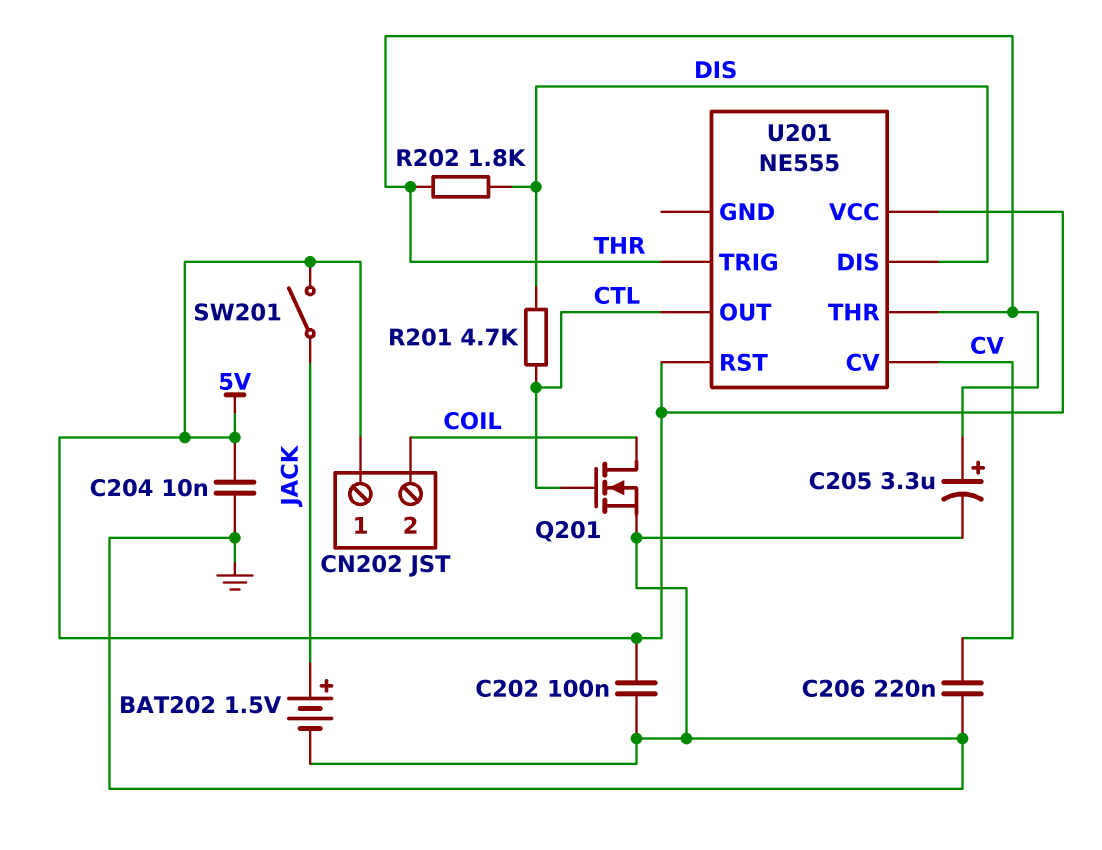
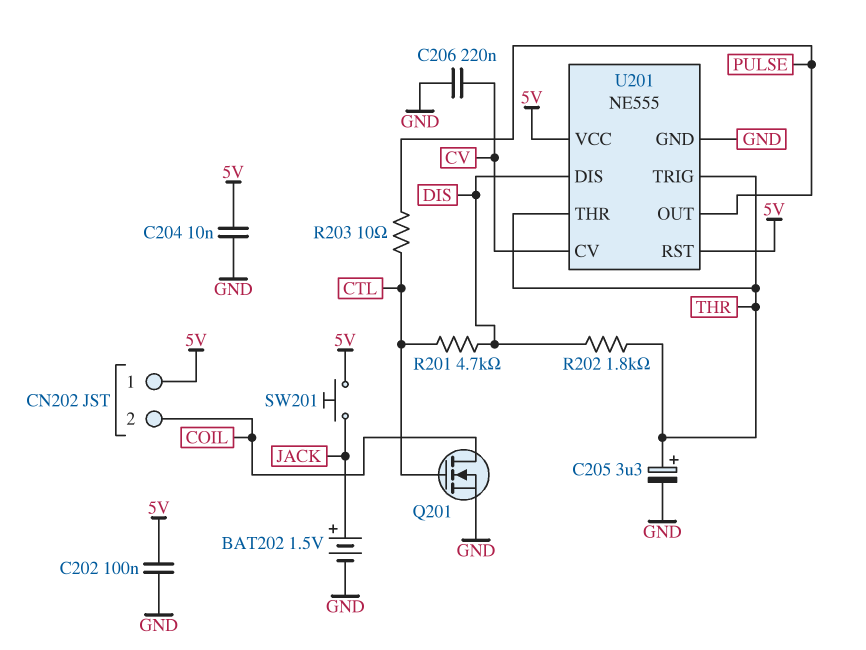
R203: none -> 10 (CTL, PULSE)
SW201: switch (5V, JACK) -> button (5V, JACK)
U201 pin GND: none -> GND
U201 pin OUT: CTL -> PULSE

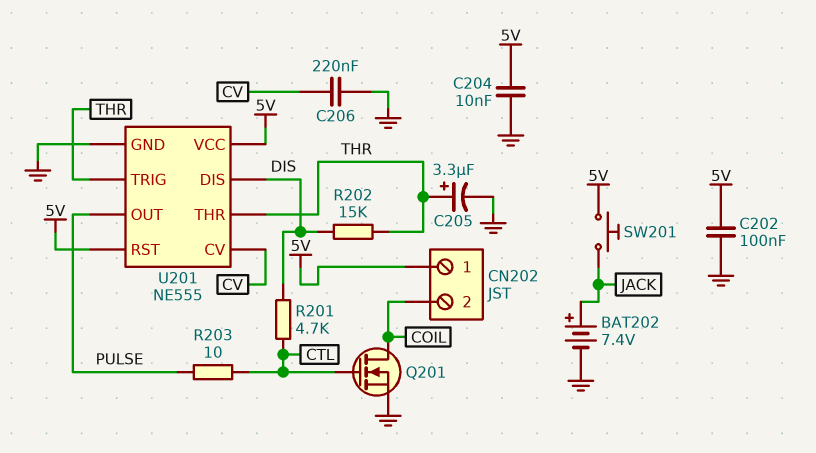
BAT202: 1.5V (plus JACK, minus GND) -> 7.4V (plus JACK, minus GND)
R202: 1.8k (DIS, THR) -> 15k (DIS, THR)

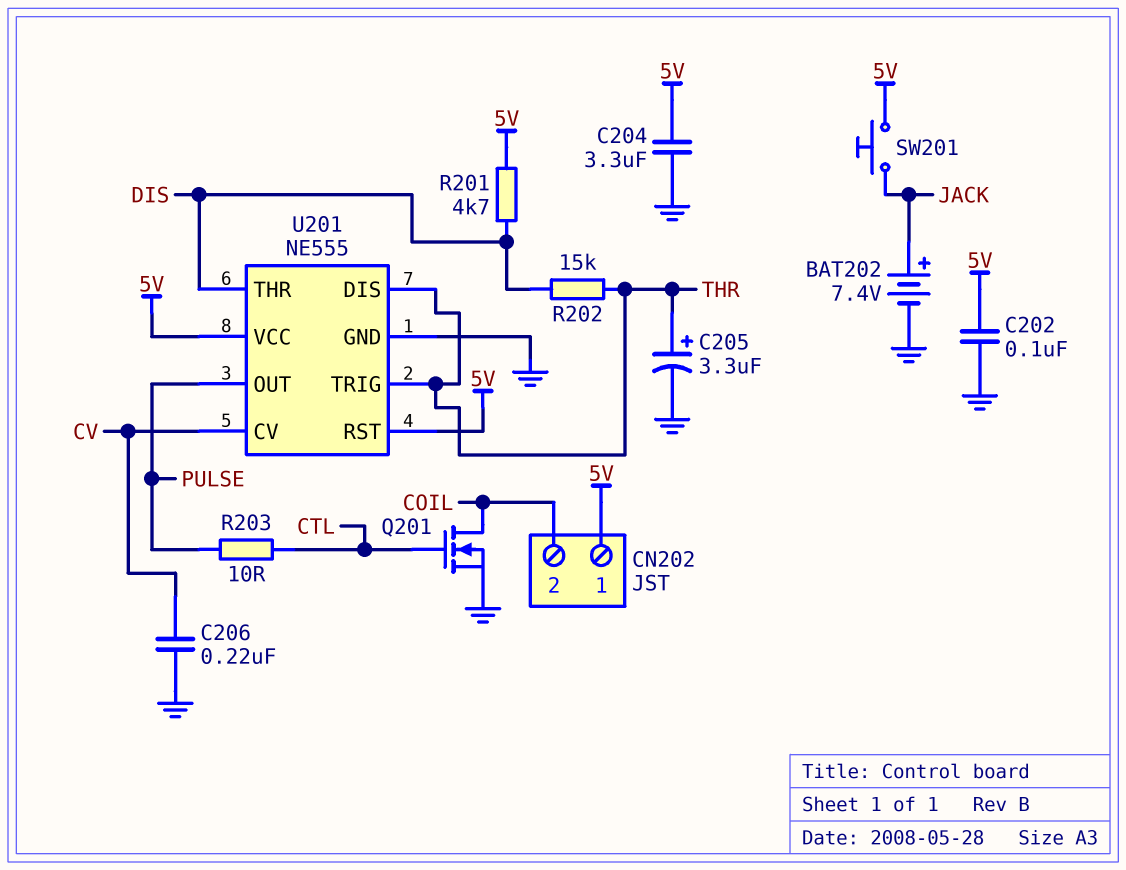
C204: 10nF (5V, GND) -> 3.3uF (5V, GND)
R201: 4.7k (CTL, DIS) -> 4.7k (5V, DIS)
U201 pin DIS: DIS -> THR
U201 pin THR: THR -> DIS

